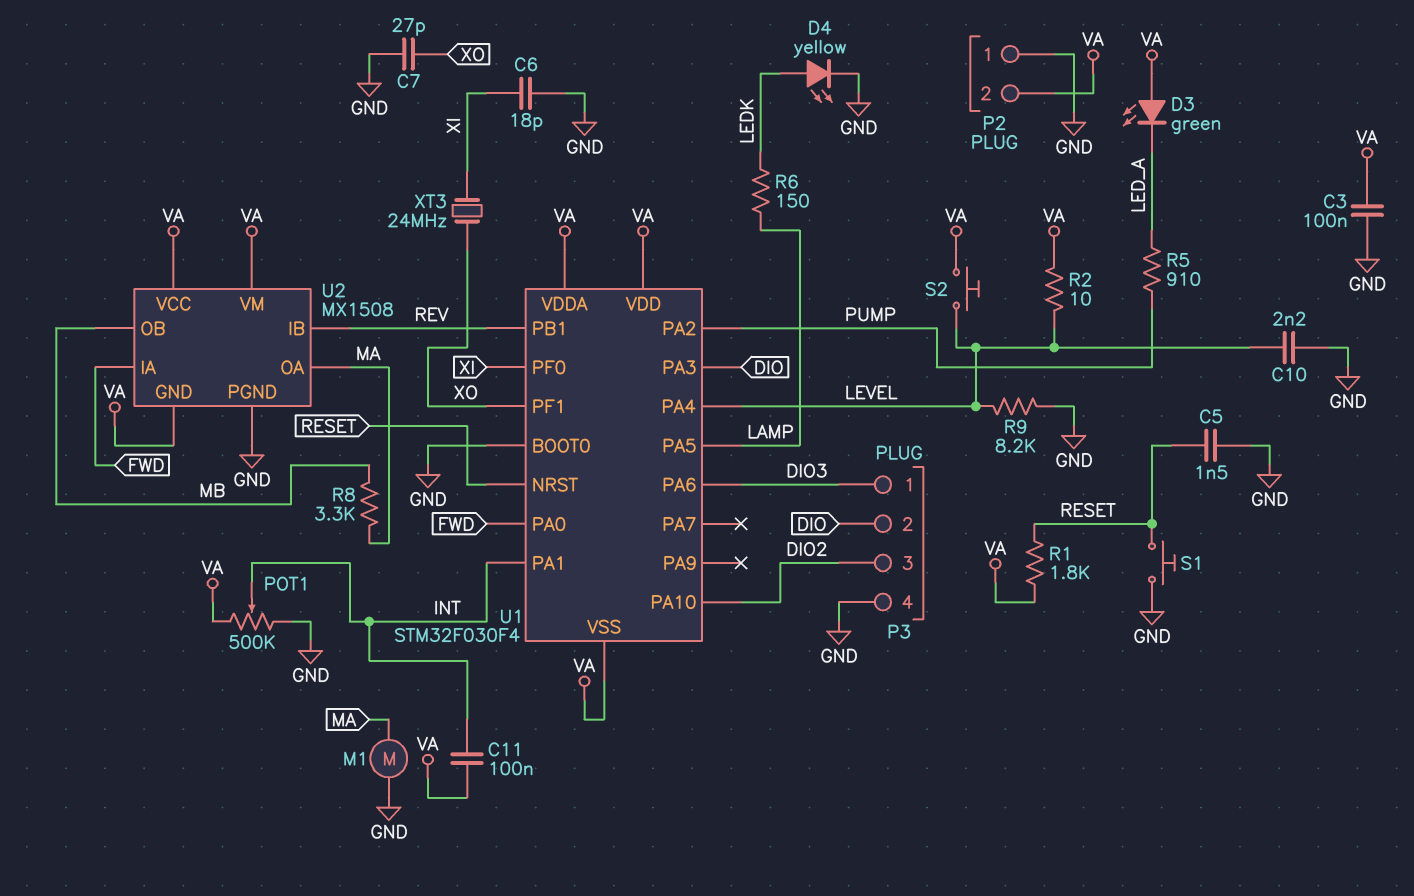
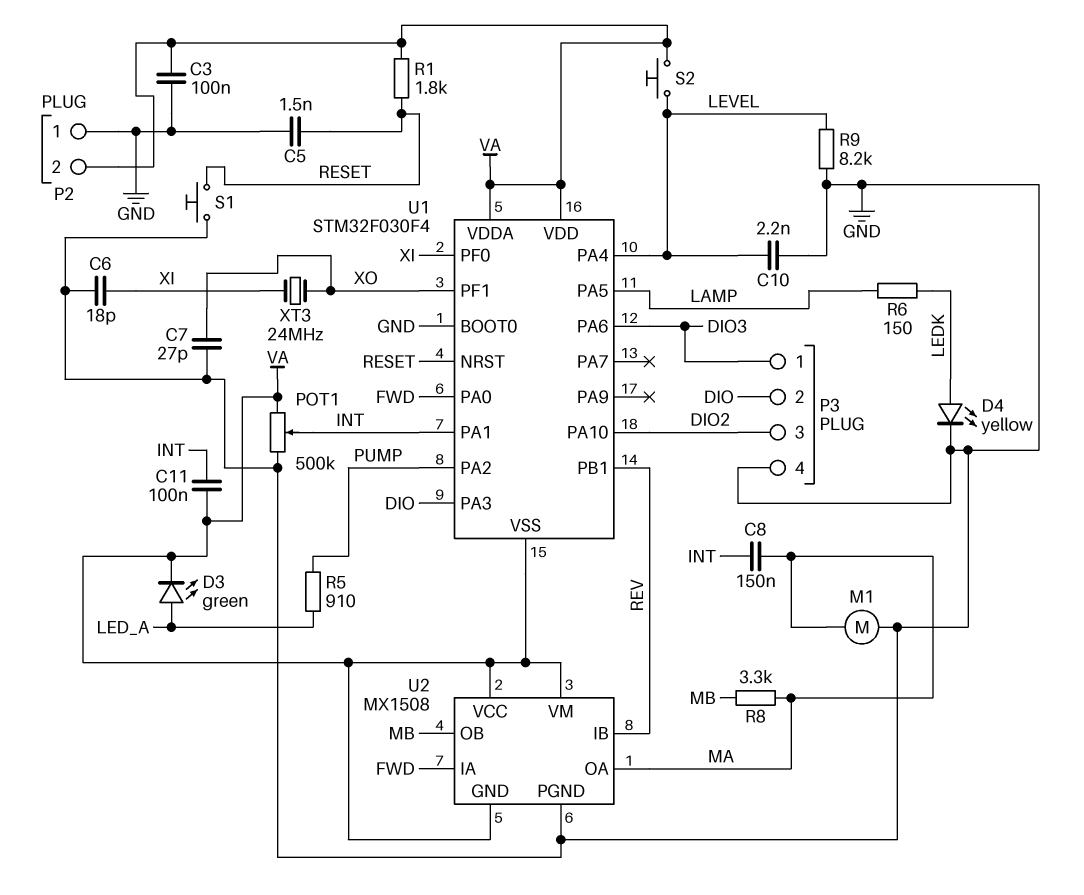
C8: none -> 150nF (INT, MA)
D3: LED green (A VA, K LED_A) -> LED green (A LED_A, K VA)
R2: 10 (LEVEL, VA) -> none

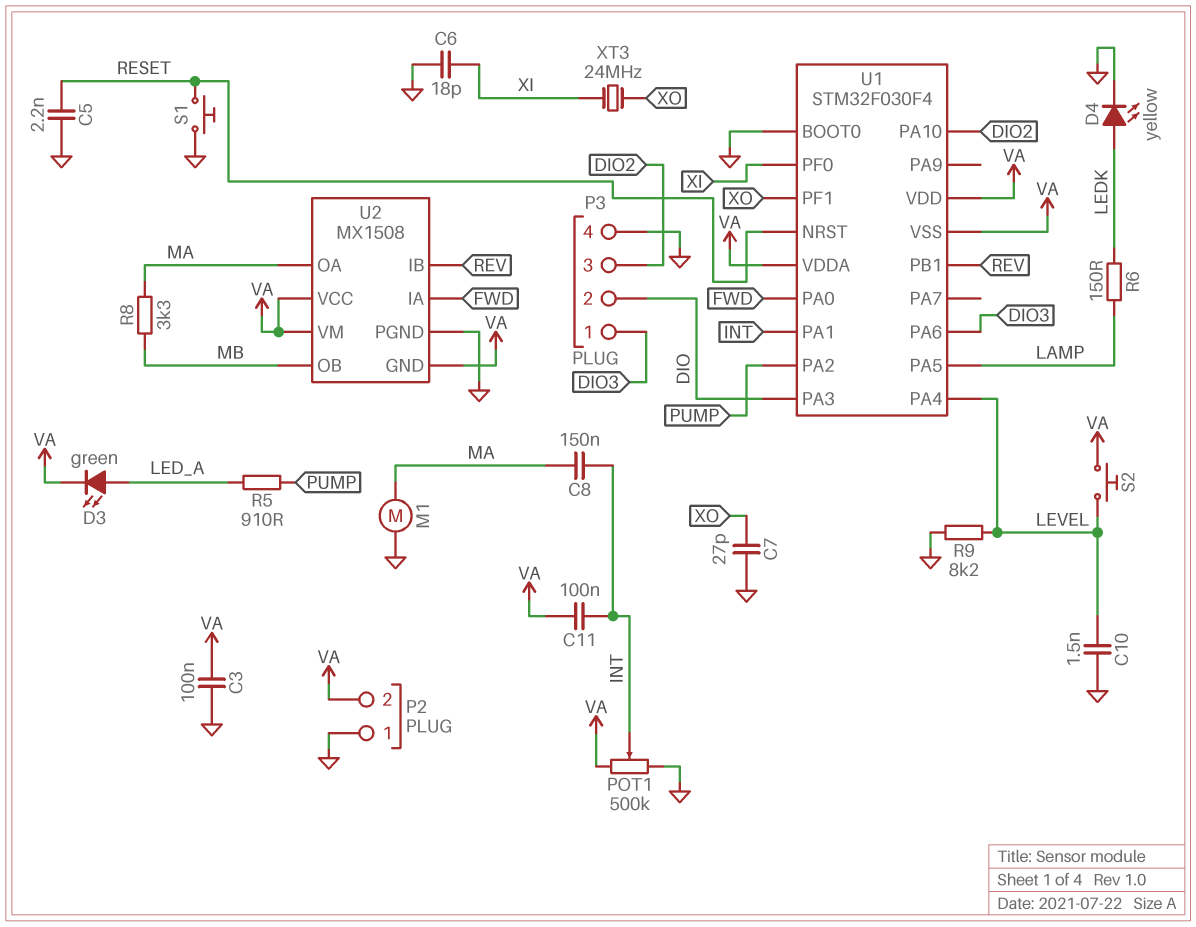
C5: 1.5nF (GND, RESET) -> 2.2nF (GND, RESET)
C10: 2.2nF (GND, LEVEL) -> 1.5nF (GND, LEVEL)
R1: 1.8k (RESET, VA) -> none

